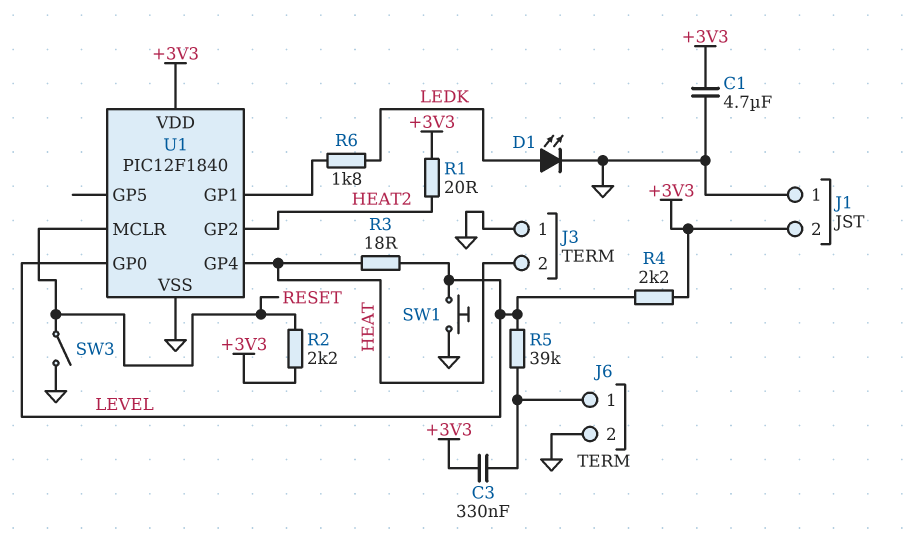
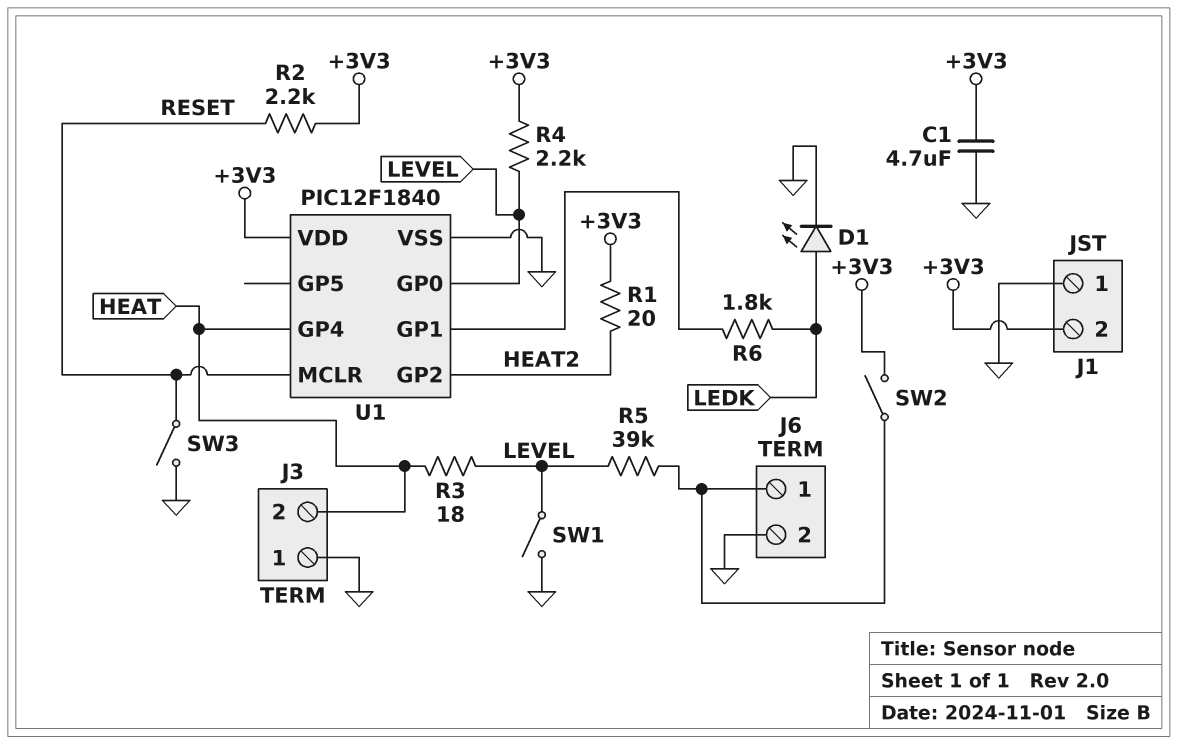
C3: 330nF (+3V3, J6/1) -> none
SW1: button (GND, LEVEL) -> switch (GND, LEVEL)
SW2: none -> switch (+3V3, J6/1)

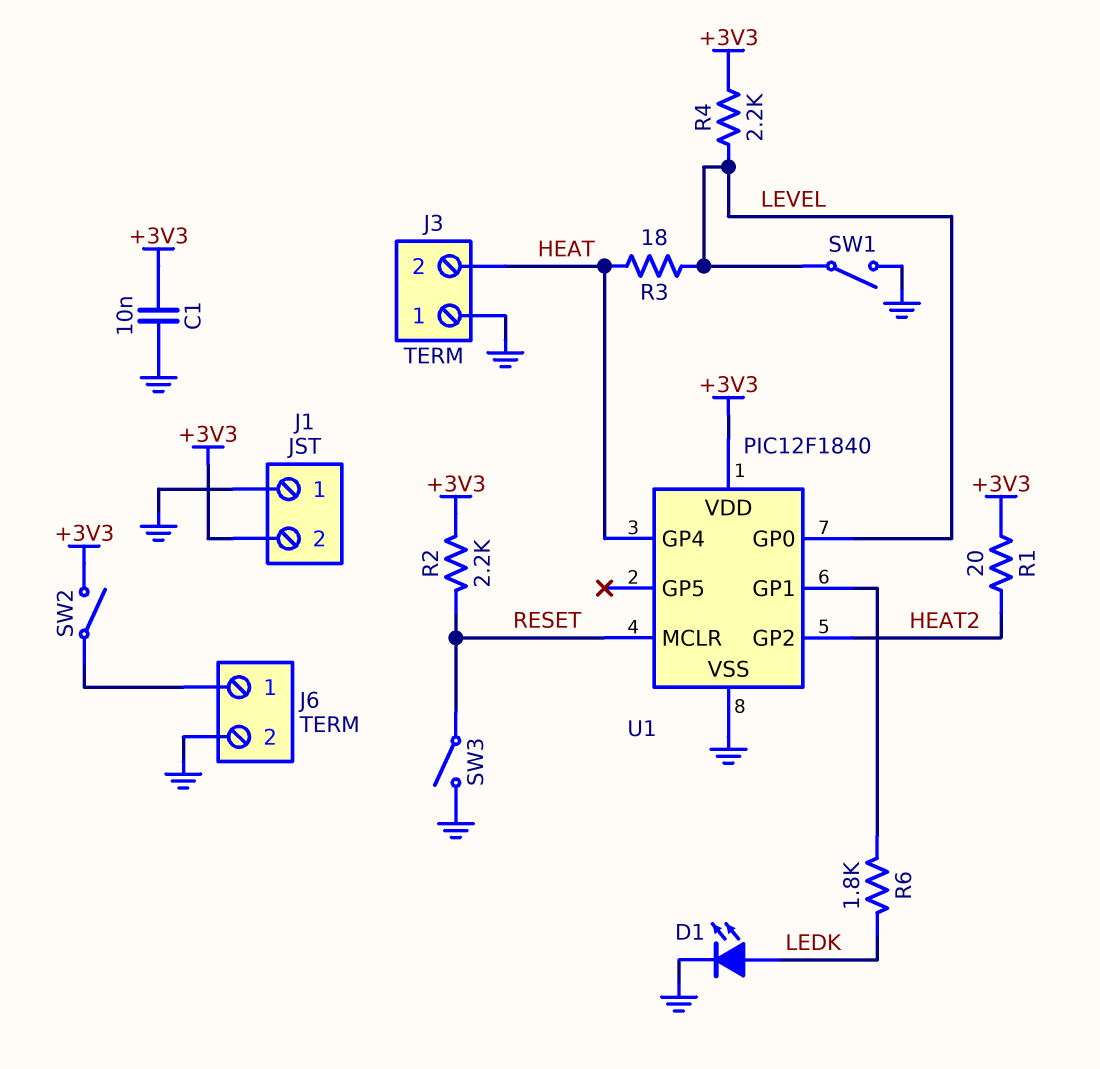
C1: 4.7uF (+3V3, GND) -> 10nF (+3V3, GND)
R5: 39k (J6/1, LEVEL) -> none

